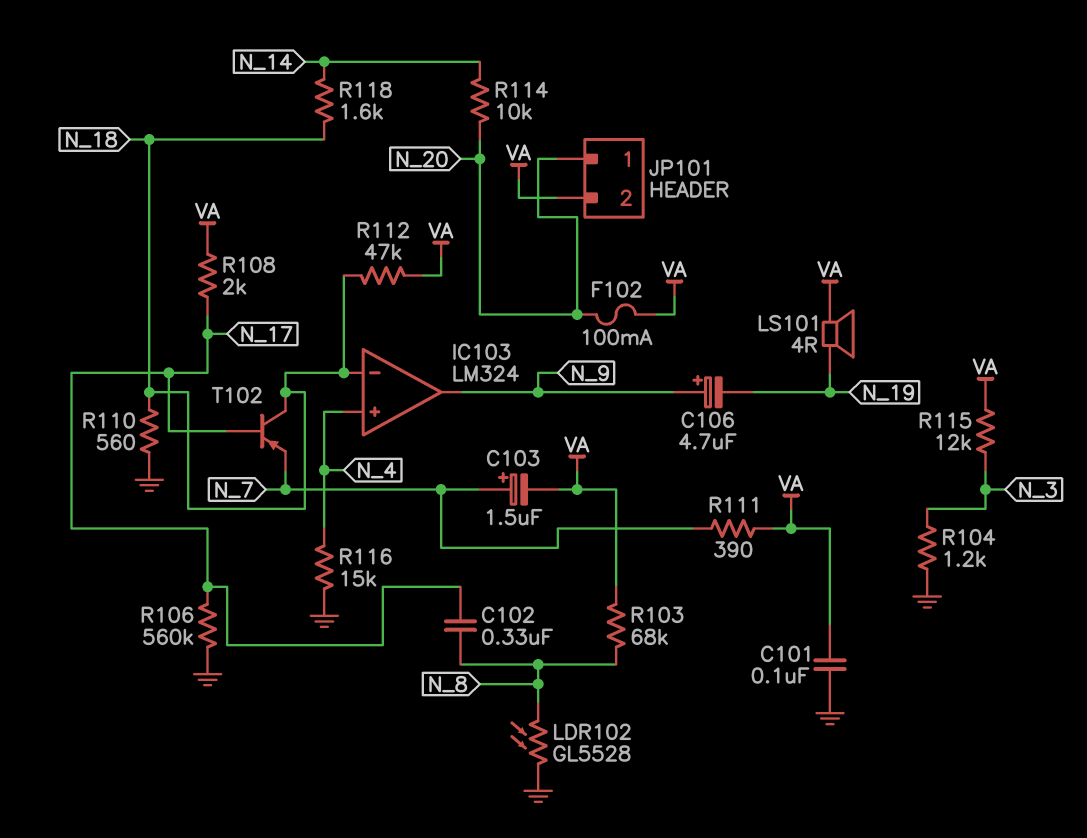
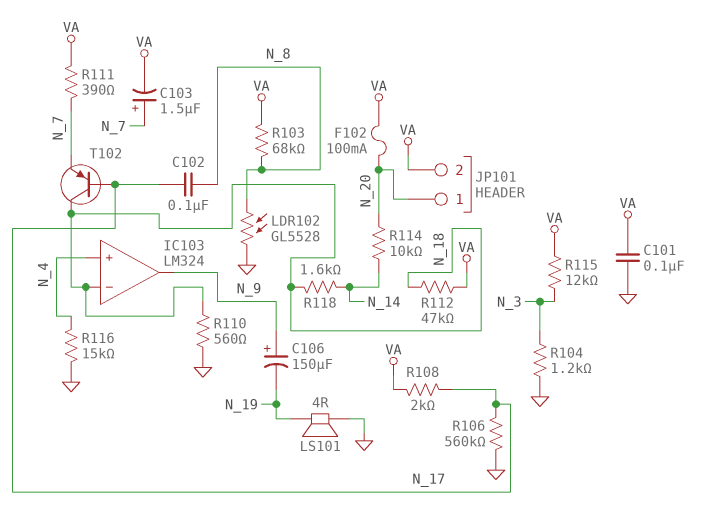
C102: 330nF (N_8, N_17) -> 100nF (N_8, N_17)
C106: 4.7uF (plus N_9, minus N_19) -> 150uF (plus N_9, minus N_19)
LS101: speaker 4R (N_19, VA) -> speaker 4R (GND, N_19)

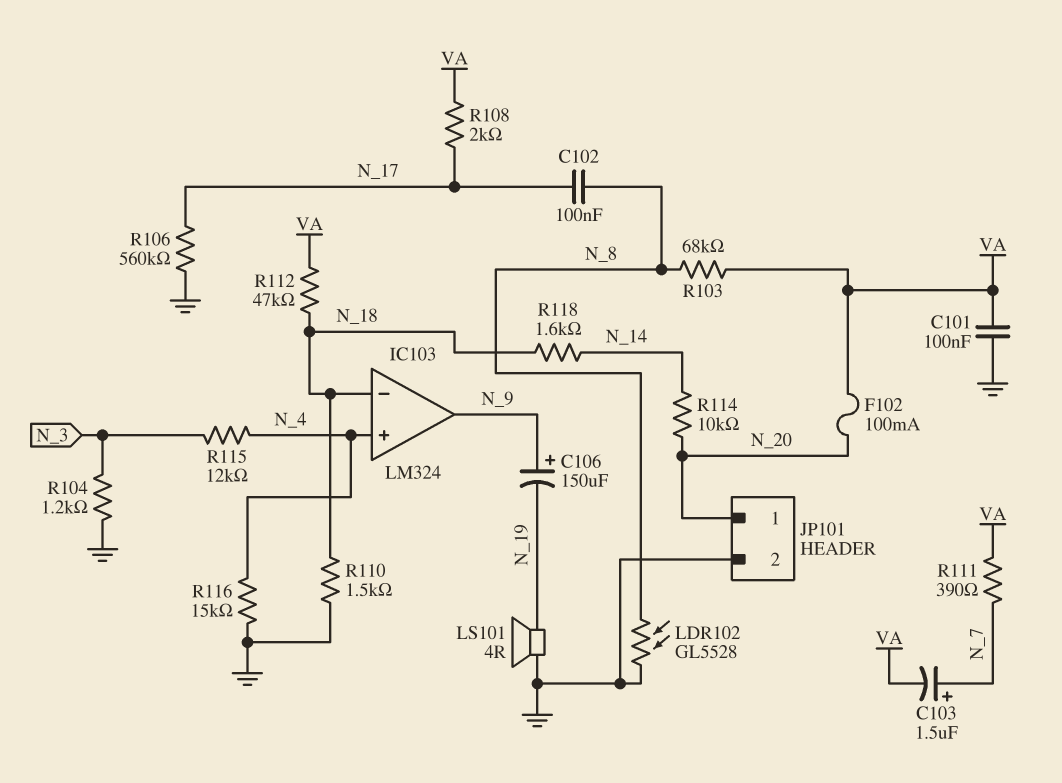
JP101 pin 2: VA -> GND
R110: 560 (GND, N_18) -> 1.5k (GND, N_18)
R115: 12k (N_3, VA) -> 12k (N_3, N_4)
T102: PNP (B N_17, C N_18, E N_7) -> none

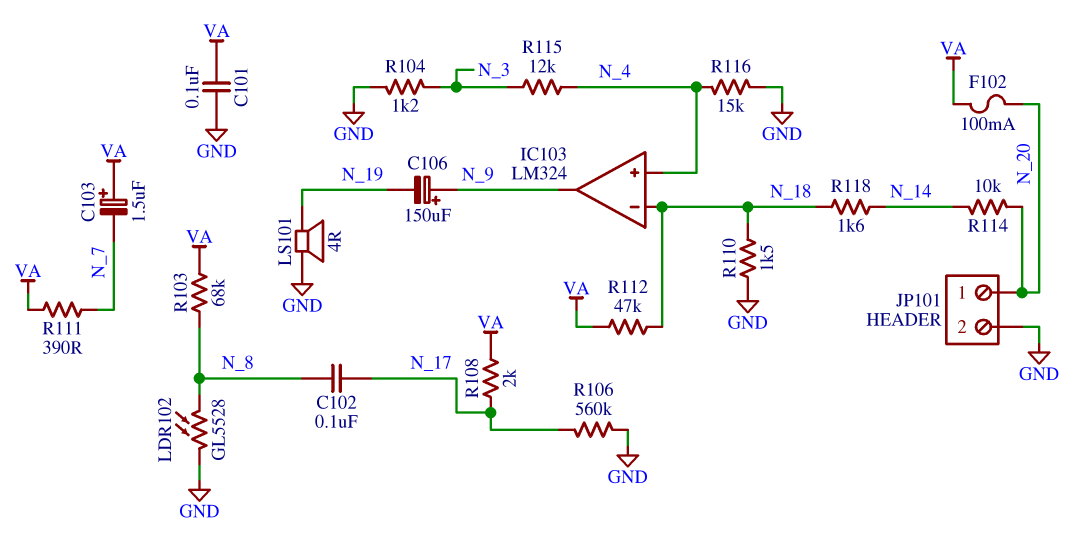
C103: 1.5uF (plus N_7, minus VA) -> 1.5uF (plus VA, minus N_7)

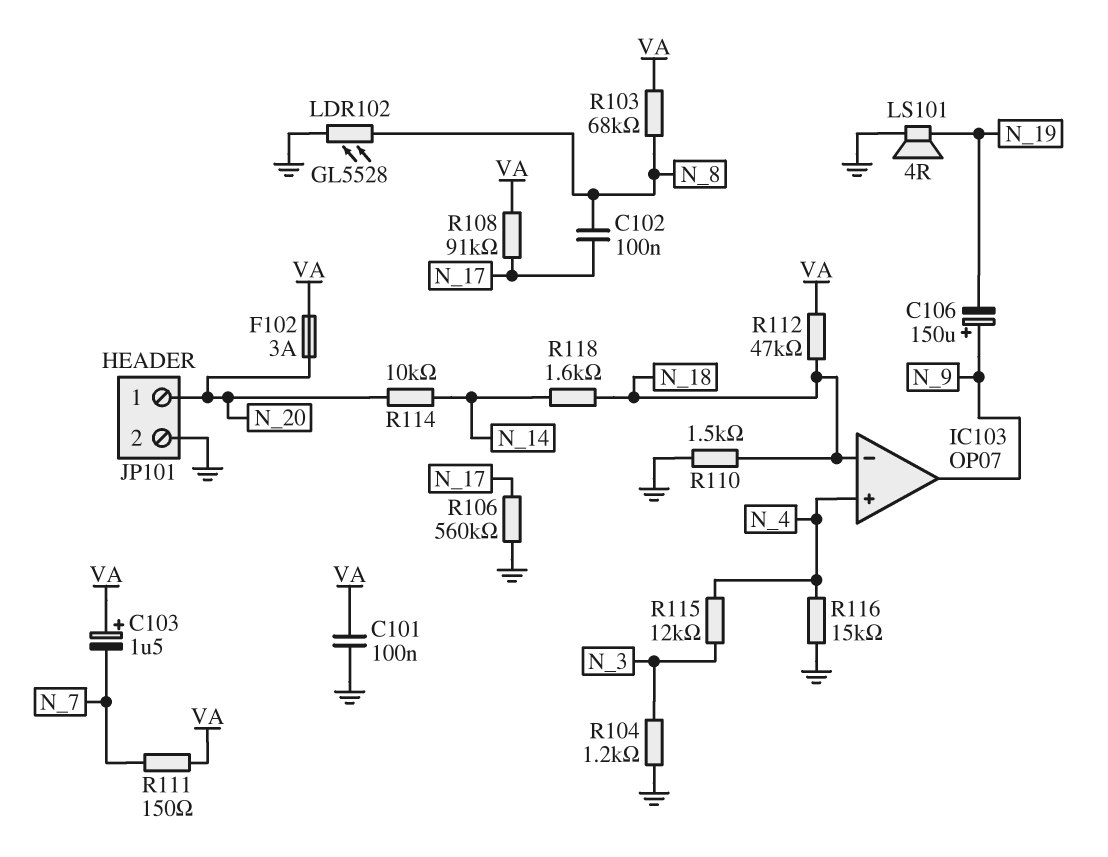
F102: 100mA (N_20, VA) -> 3A (N_20, VA)
IC103: LM324 -> OP07
R108: 2k (N_17, VA) -> 91k (N_17, VA)
R111: 390 (N_7, VA) -> 150 (N_7, VA)

